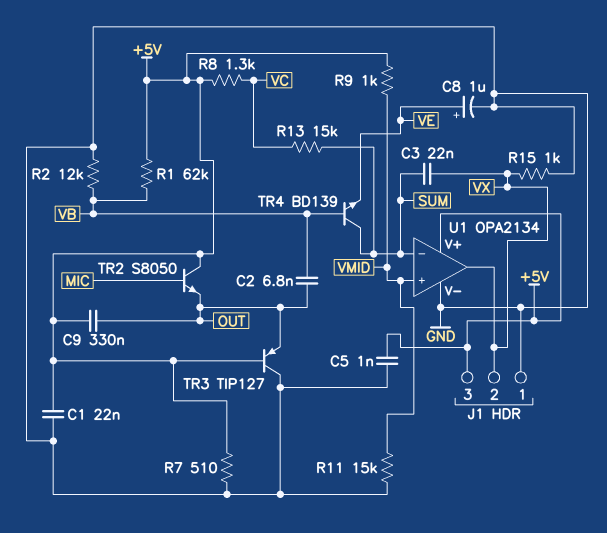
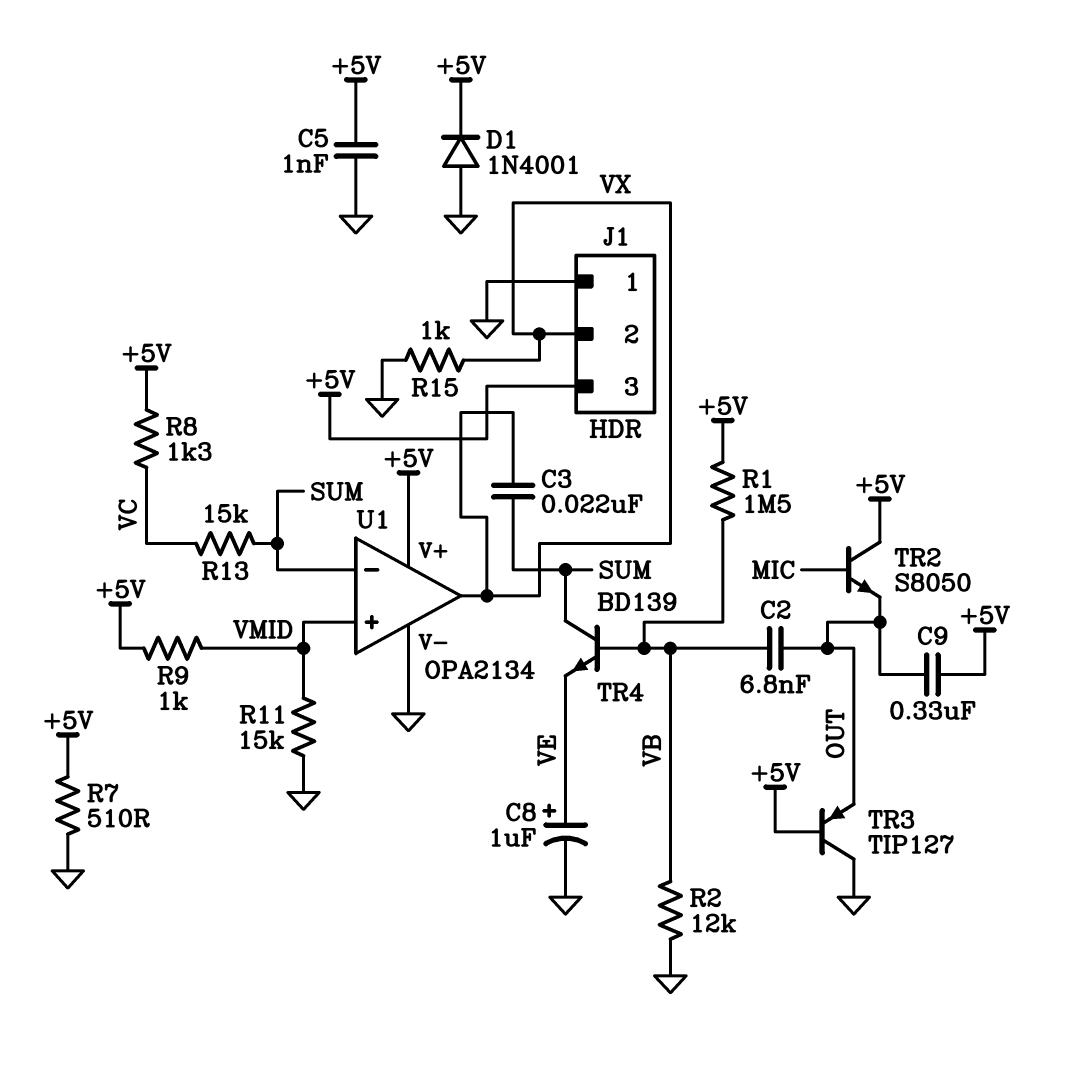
C1: 22nF (+5V, GND) -> none
D1: none -> diode 1N4001 (A GND, K +5V)
R1: 62k (+5V, VB) -> 1.5M (+5V, VB)

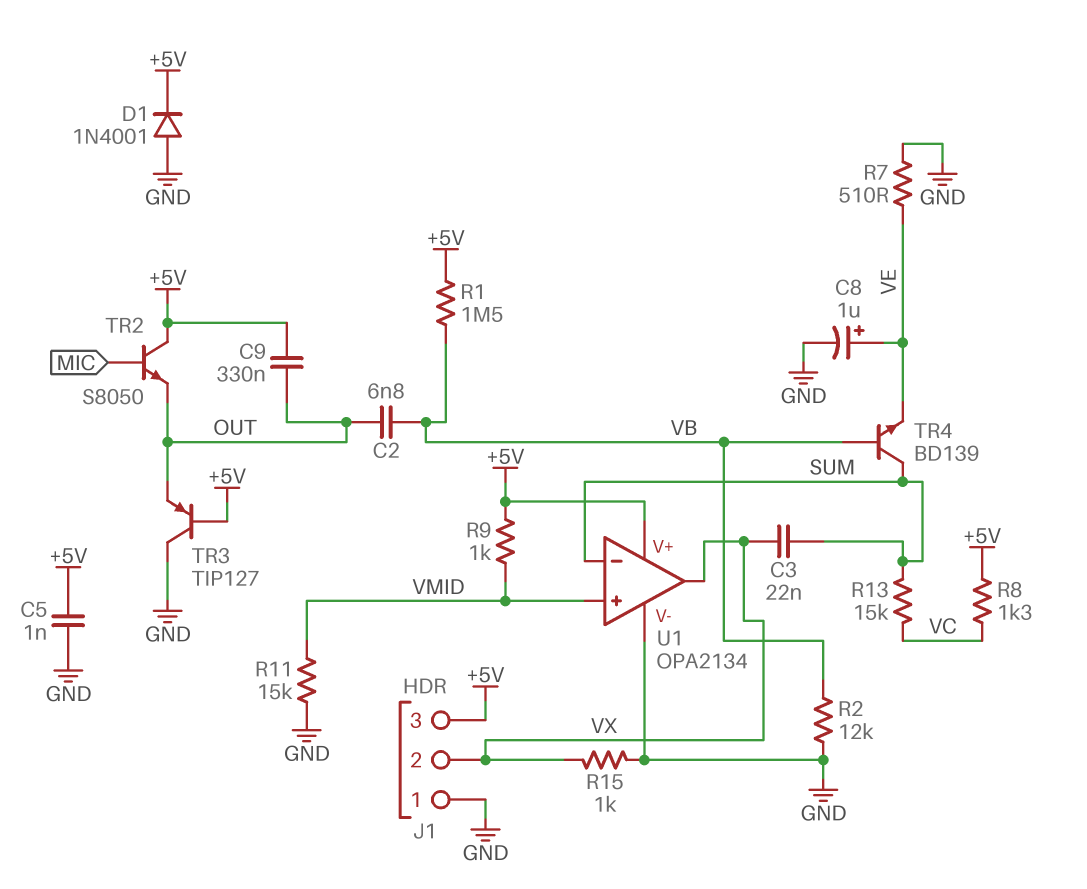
R7: 510 (+5V, GND) -> 510 (GND, VE)

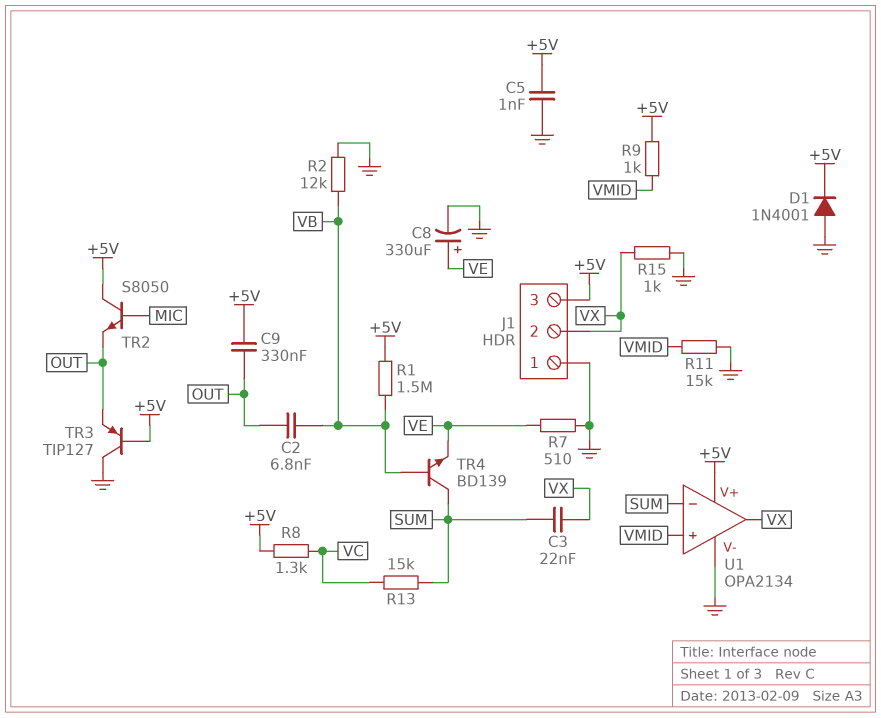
C8: 1uF (plus VE, minus GND) -> 330uF (plus VE, minus GND)

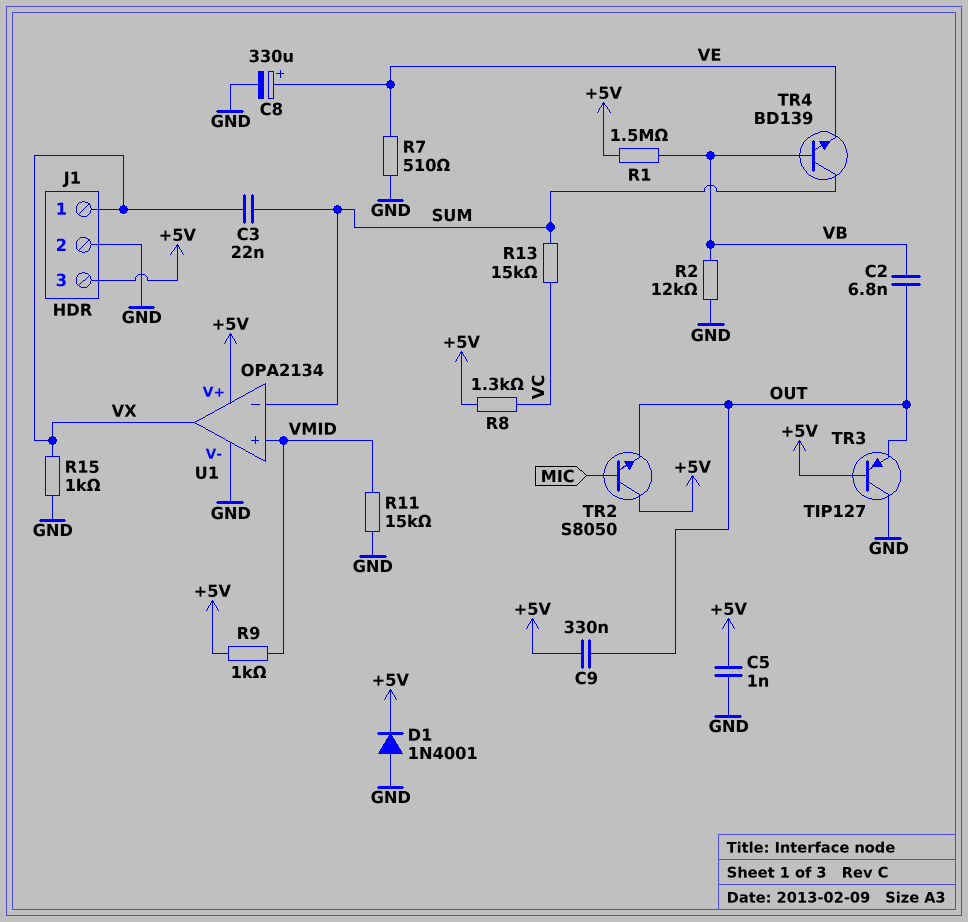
J1 pin 1: GND -> VX
J1 pin 2: VX -> GND

